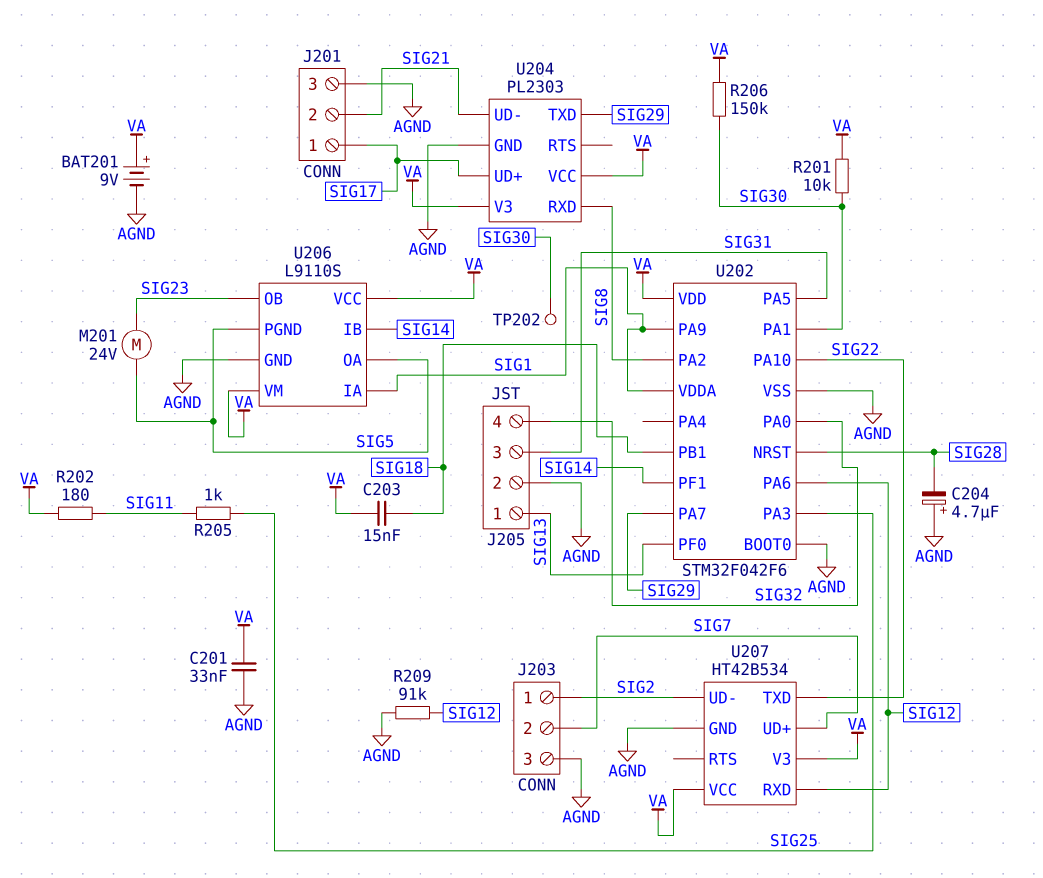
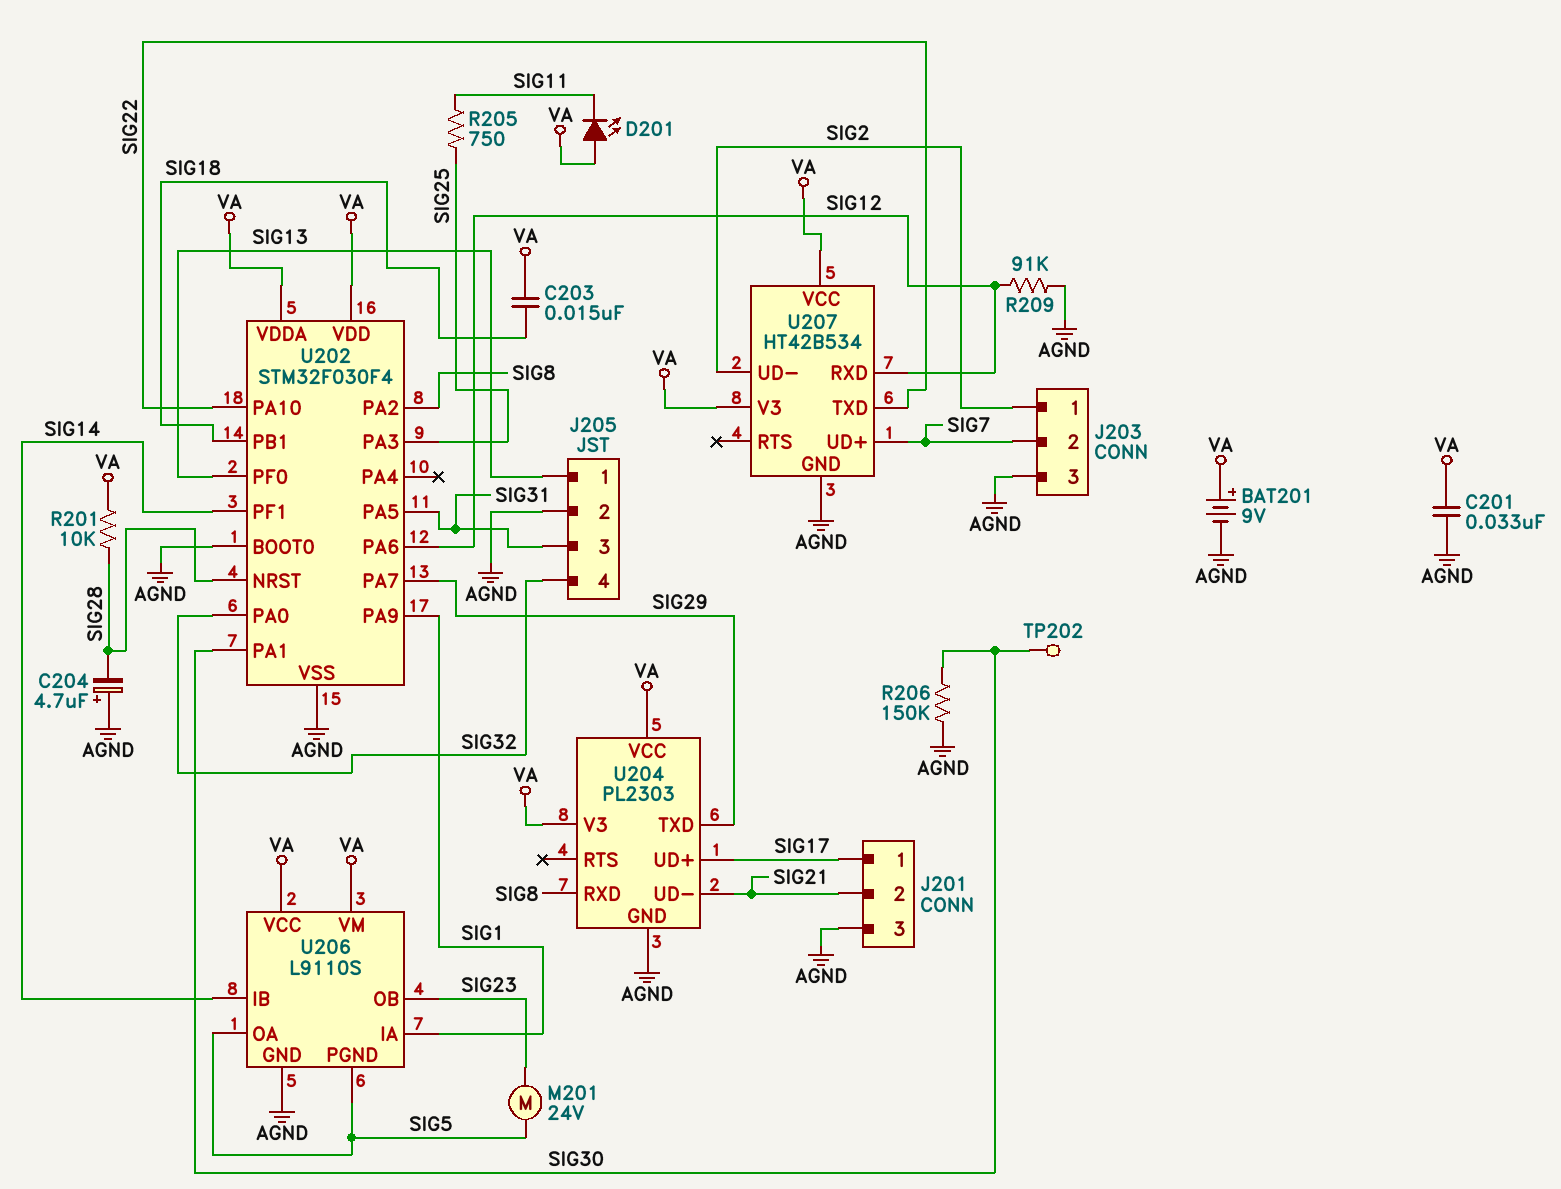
D201: none -> LED (A VA, K SIG11)
R201: 10k (SIG30, VA) -> 10k (SIG28, VA)
R202: 180 (SIG11, VA) -> none
R205: 1k (SIG11, SIG25) -> 750 (SIG11, SIG25)
R206: 150k (SIG30, VA) -> 150k (AGND, SIG30)
U202: STM32F042F6 -> STM32F030F4
U202 pin VDDA: SIG1 -> VA

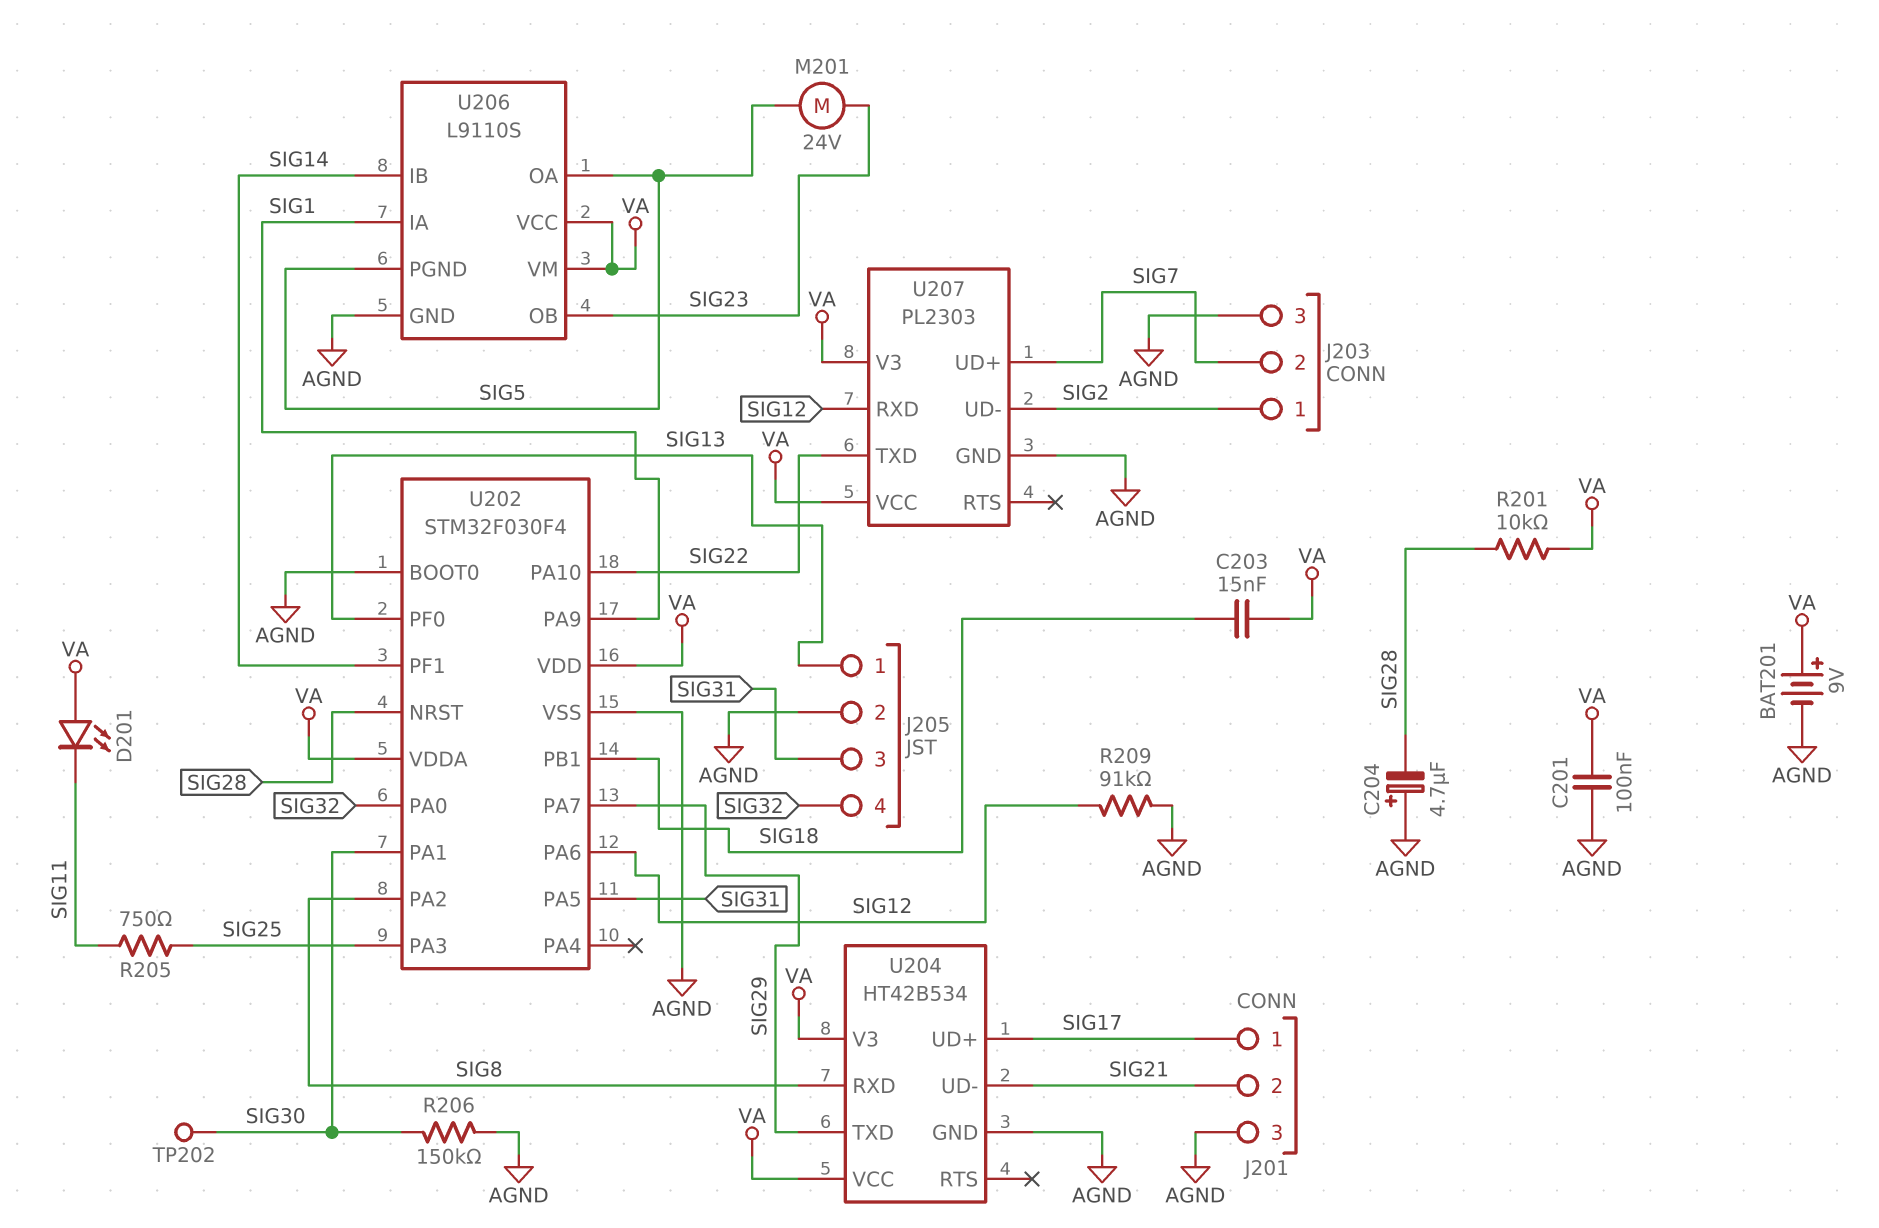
C201: 33nF (AGND, VA) -> 100nF (AGND, VA)
U204: PL2303 -> HT42B534
U207: HT42B534 -> PL2303

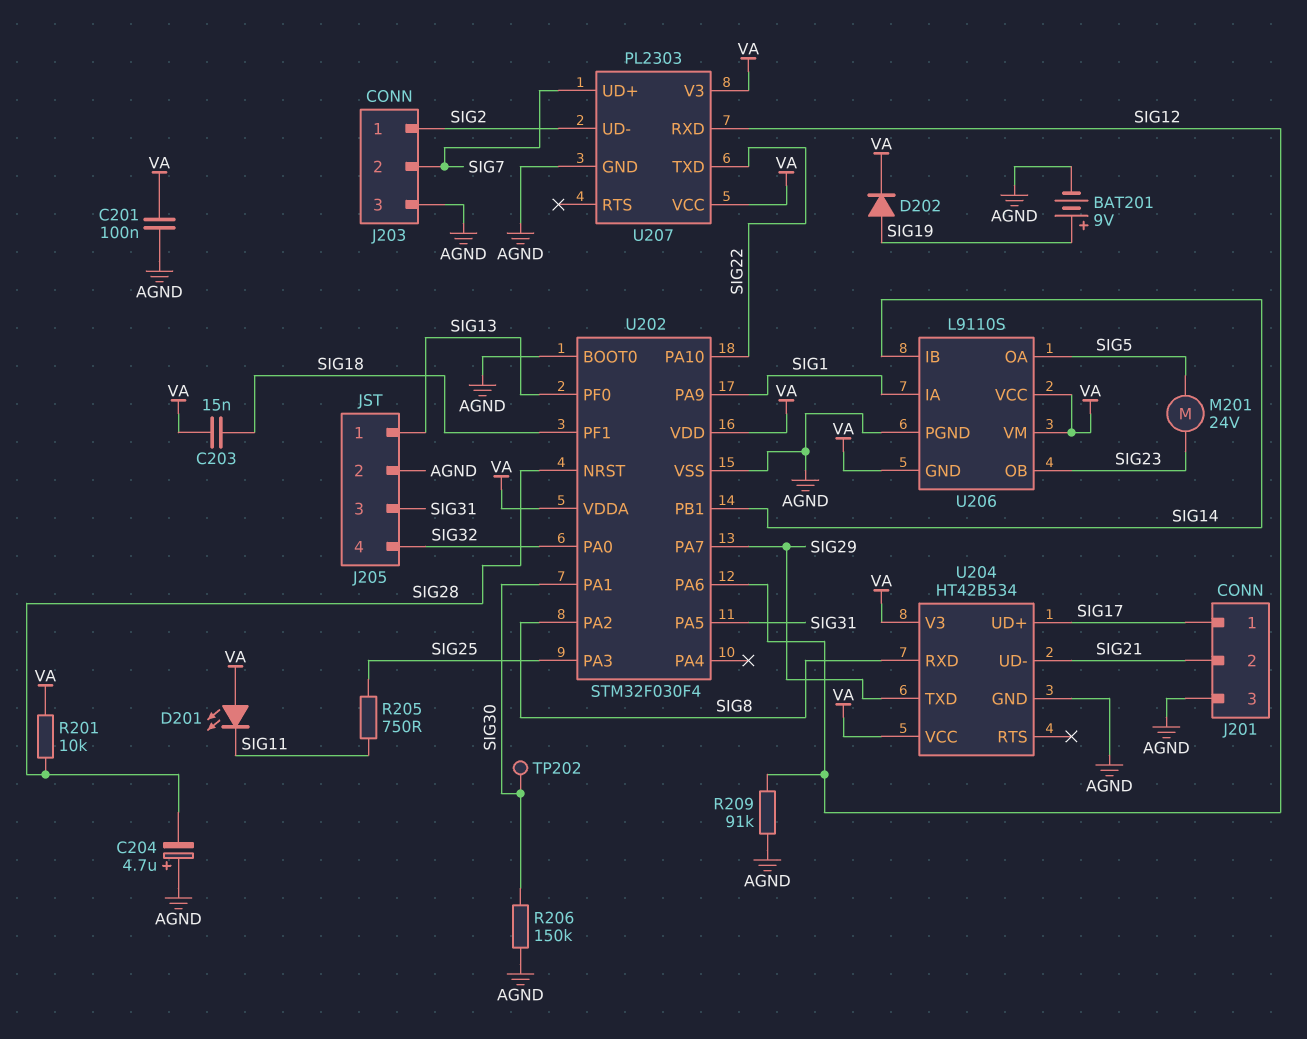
BAT201: 9V (plus VA, minus AGND) -> 9V (plus SIG19, minus AGND)
D202: none -> diode (A SIG19, K VA)
U202 pin PB1: SIG18 -> SIG14
U202 pin PF1: SIG14 -> SIG18
U206 pin GND: AGND -> VA
U206 pin PGND: SIG5 -> AGND

